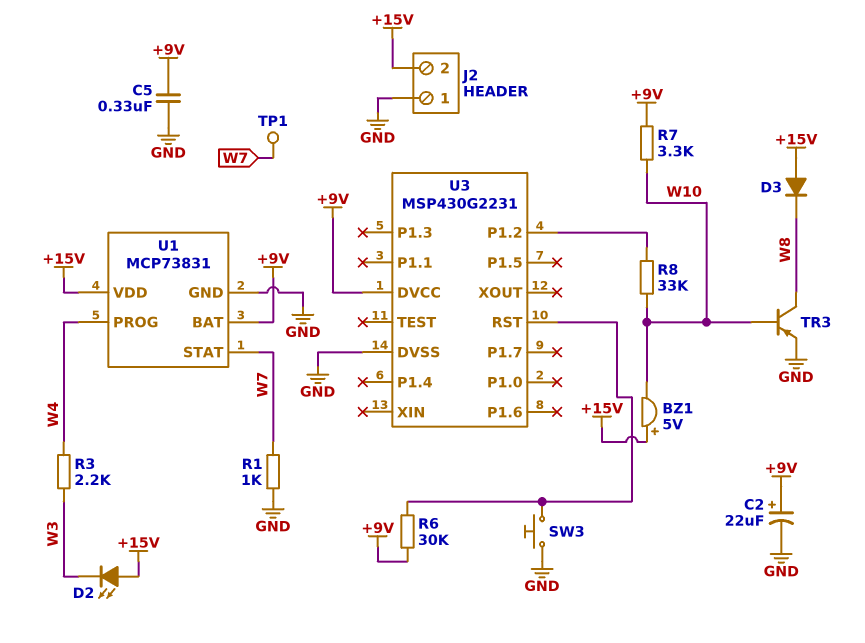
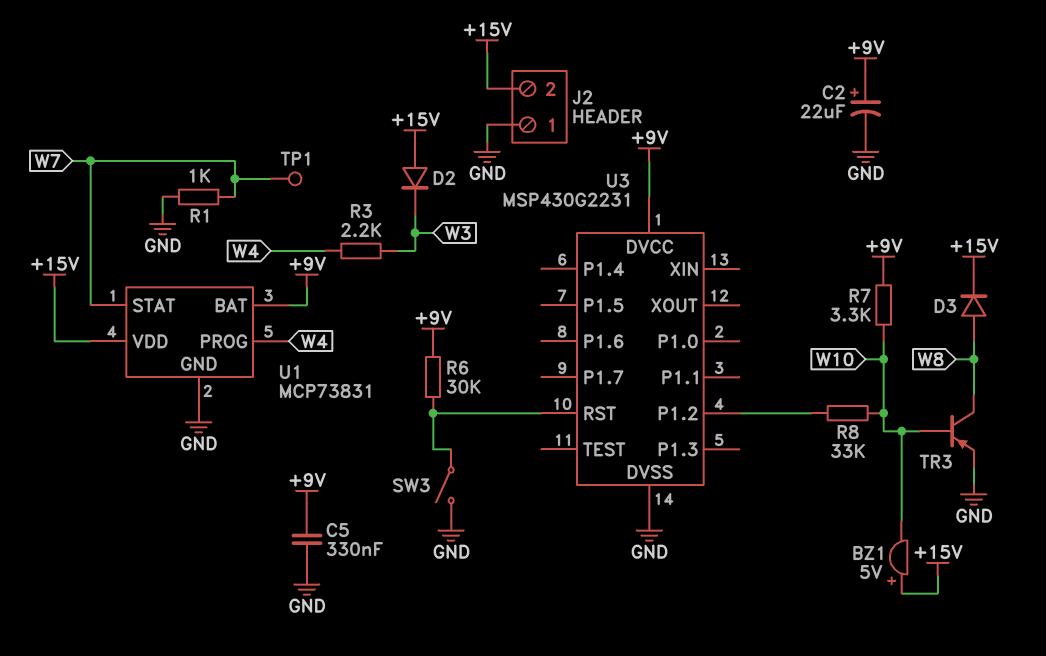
D2: LED (A +15V, K W3) -> diode (A +15V, K W3)
D3: diode (A +15V, K W8) -> diode (A W8, K +15V)
SW3: button (GND, U3/RST) -> switch (GND, U3/RST)

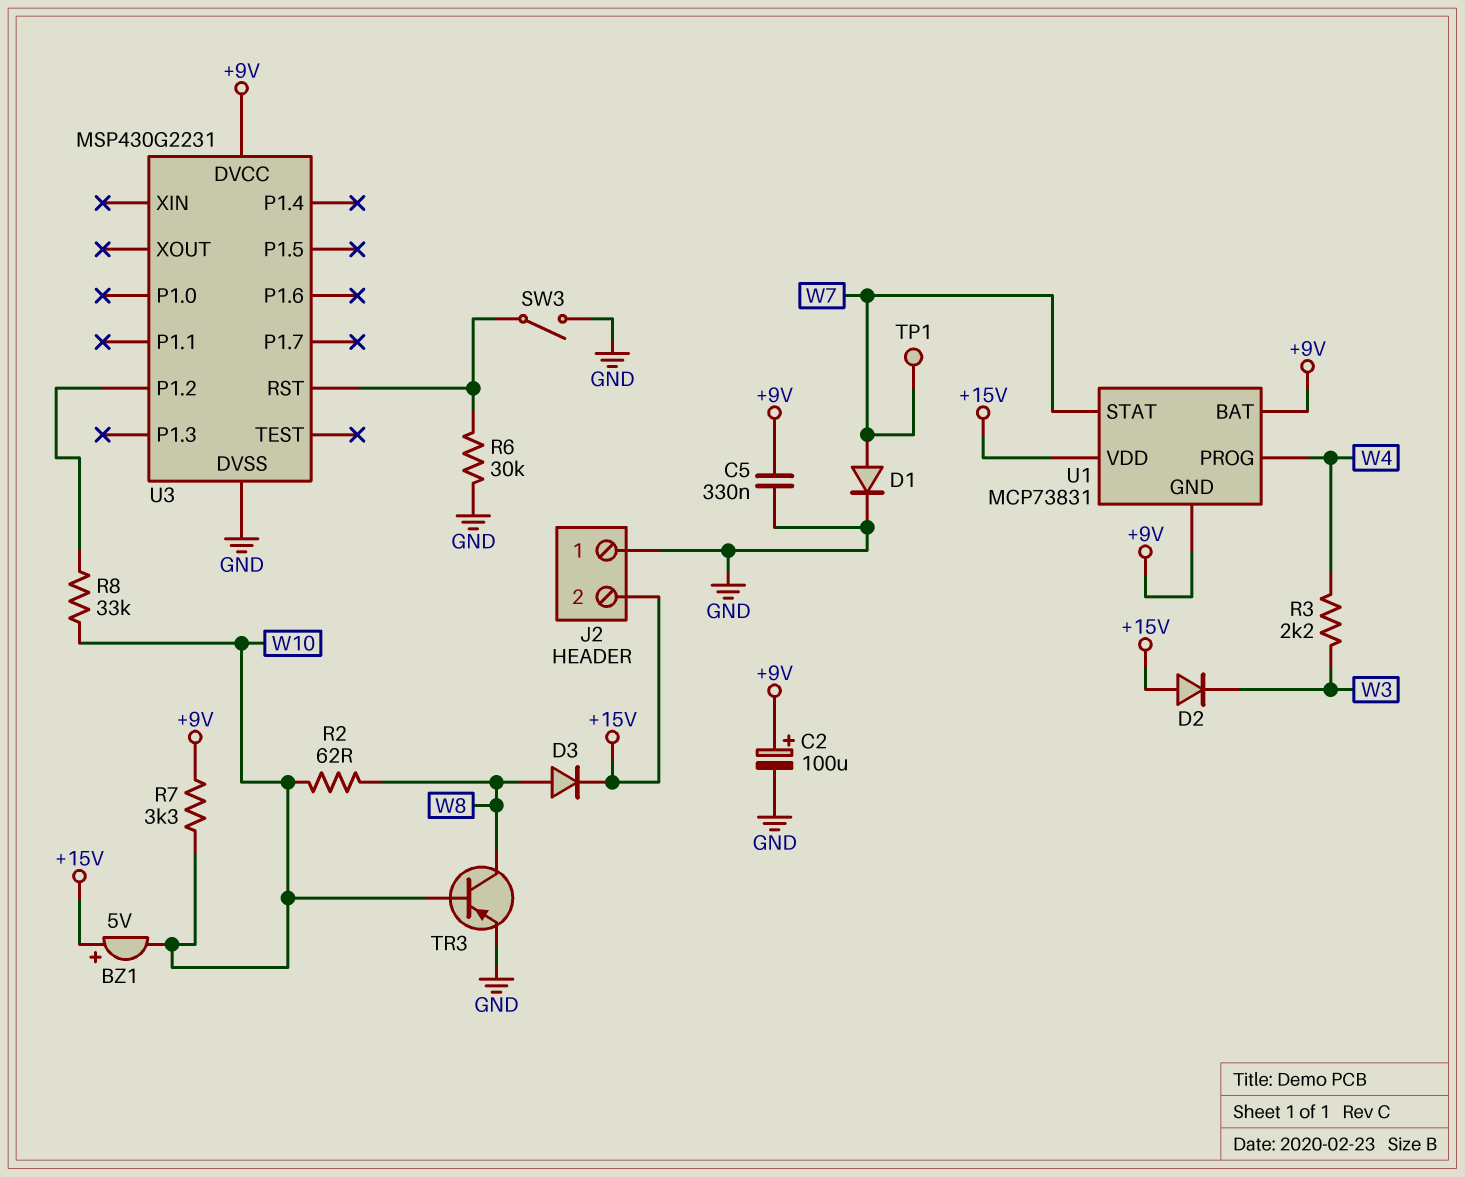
C2: 22uF (plus +9V, minus GND) -> 100uF (plus +9V, minus GND)
D1: none -> diode (A W7, K GND)
R1: 1k (GND, W7) -> none
R2: none -> 62 (W8, W10)
R6: 30k (+9V, U3/RST) -> 30k (GND, U3/RST)
U1 pin GND: GND -> +9V

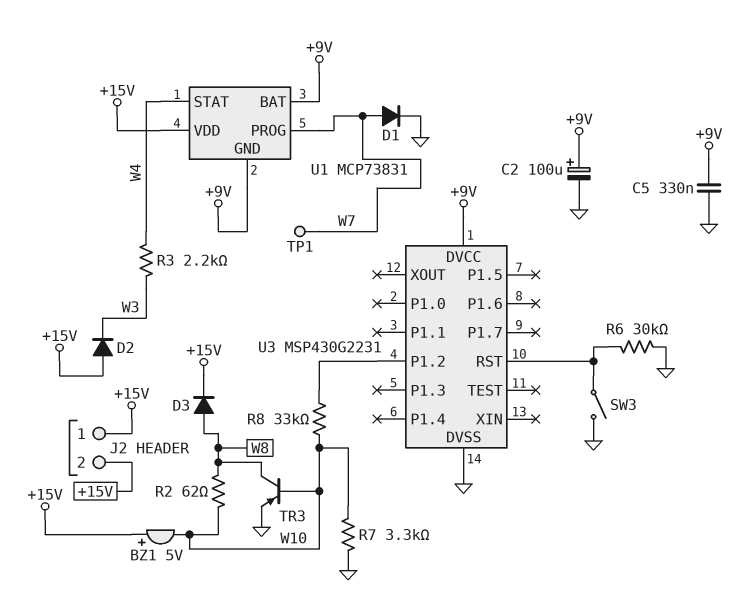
J2 pin 1: GND -> +15V
R7: 3.3k (+9V, W10) -> 3.3k (GND, W10)
U1 pin PROG: W4 -> W7
U1 pin STAT: W7 -> W4

